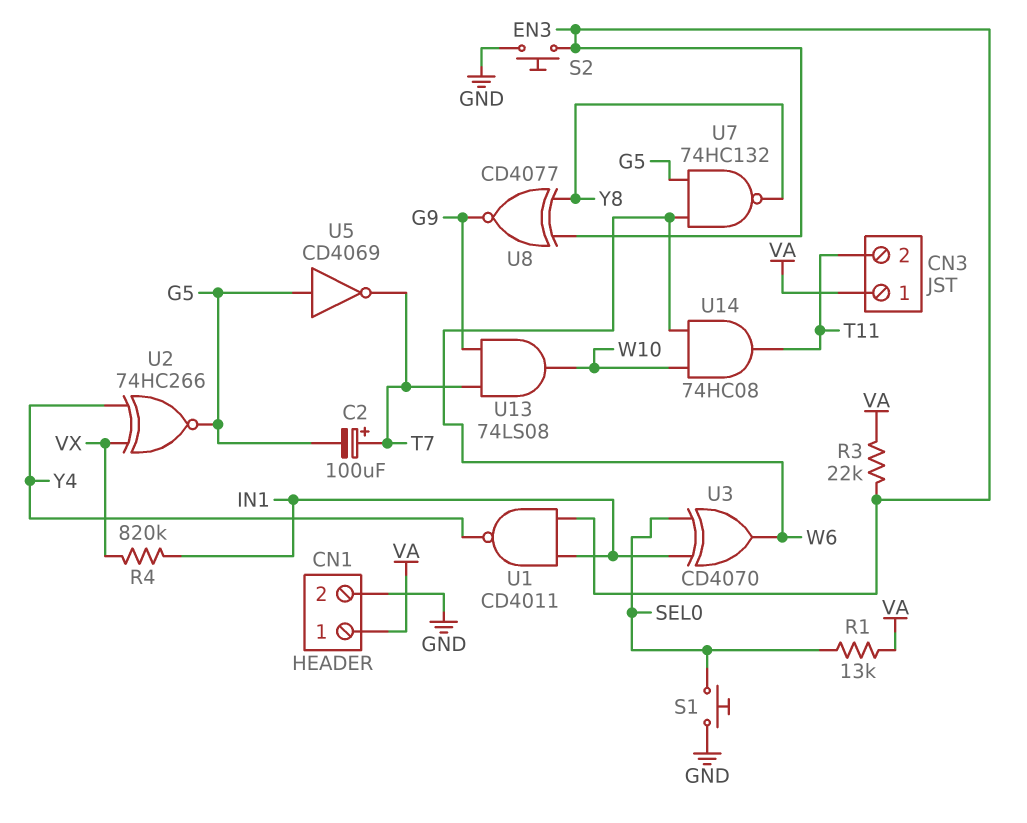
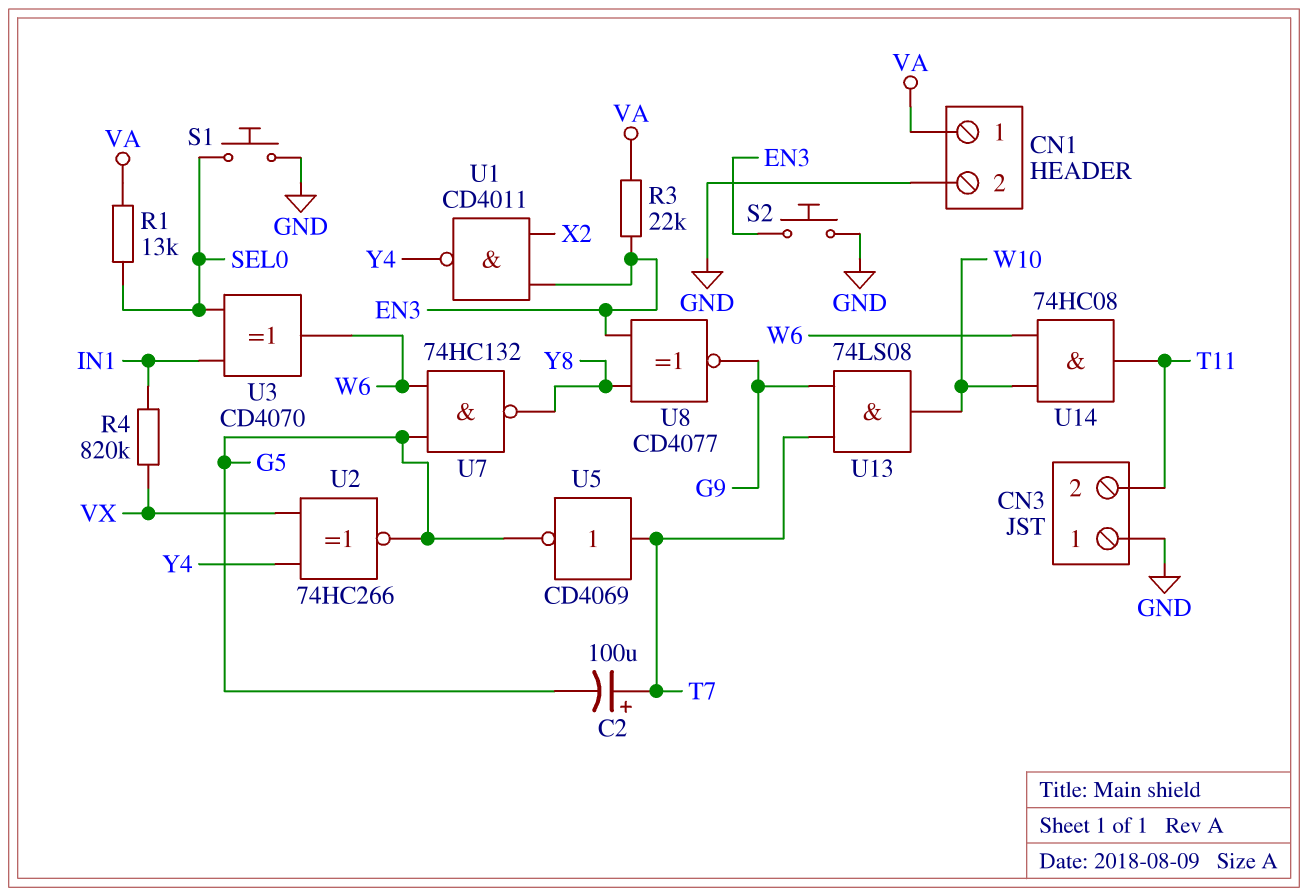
CN3 pin 1: VA -> GND
U1: NAND CD4011 (in EN3, in IN1, out Y4) -> NAND CD4011 (in EN3, in X2, out Y4)
U5: NOT CD4069 (in G5, out T7) -> NOT CD4069 (in T7, out G5)

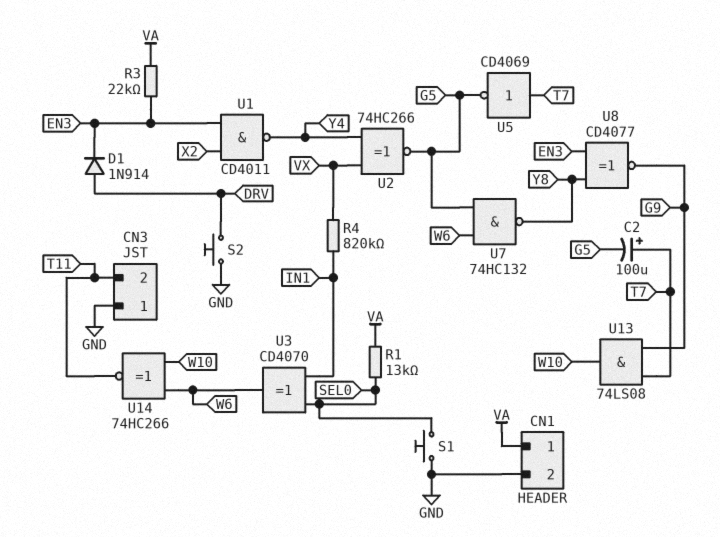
D1: none -> diode 1N914 (A DRV, K EN3)
S2: button (EN3, GND) -> button (DRV, GND)
U14: AND 74HC08 (in W6, in W10, out T11) -> XNOR 74HC266 (in W6, in W10, out T11)

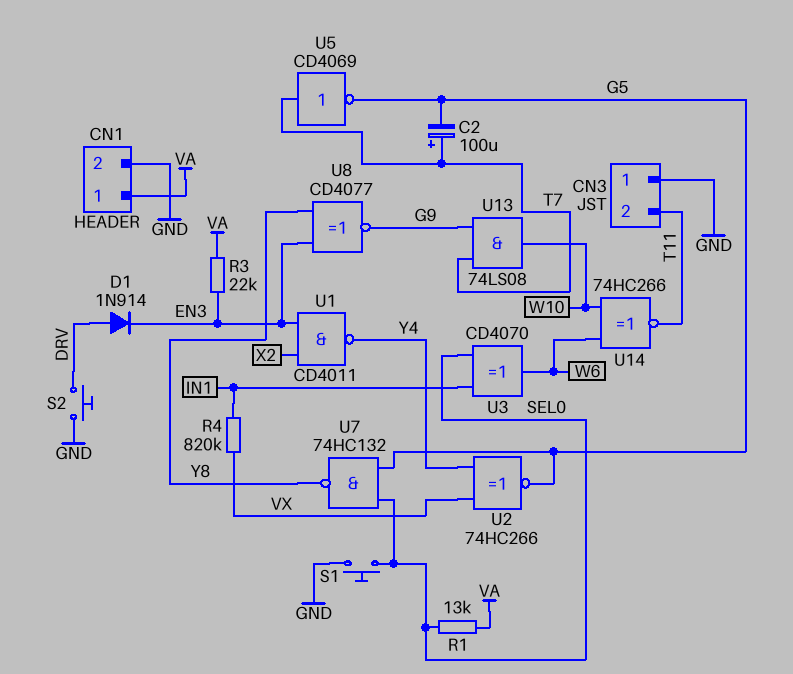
U7: NAND 74HC132 (in G5, in W6, out Y8) -> NAND 74HC132 (in G5, in SEL0, out Y8)

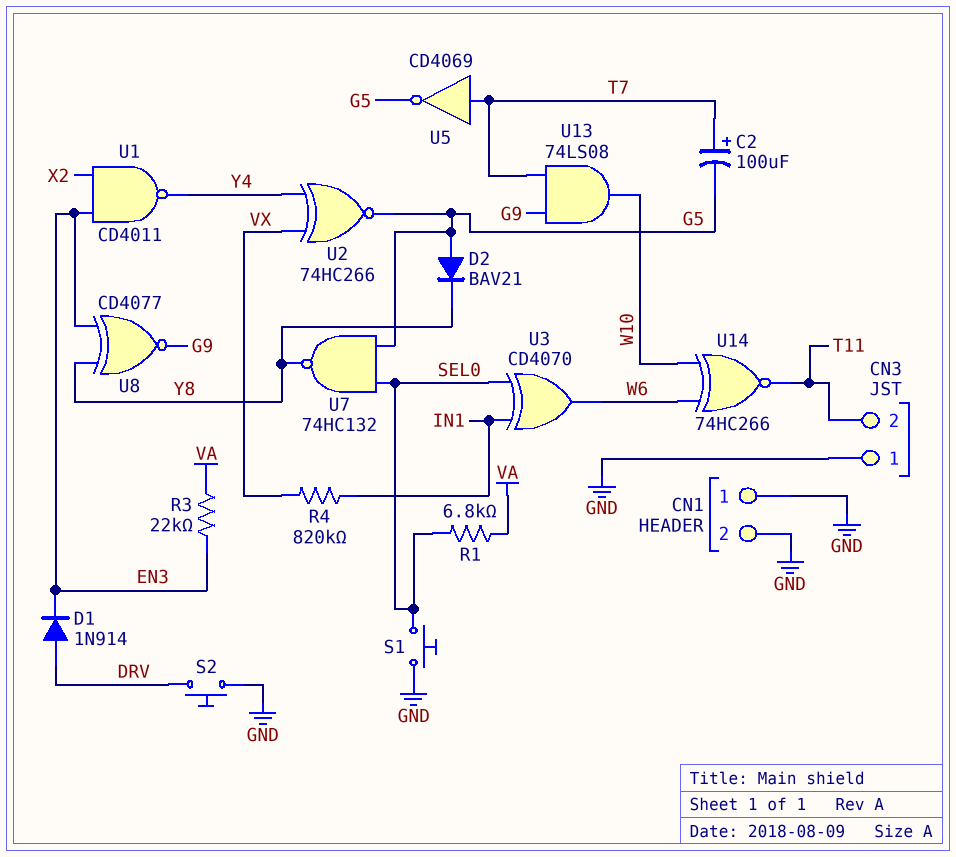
CN1 pin 1: VA -> GND
D2: none -> diode BAV21 (A G5, K Y8)
R1: 13k (SEL0, VA) -> 6.8k (SEL0, VA)

